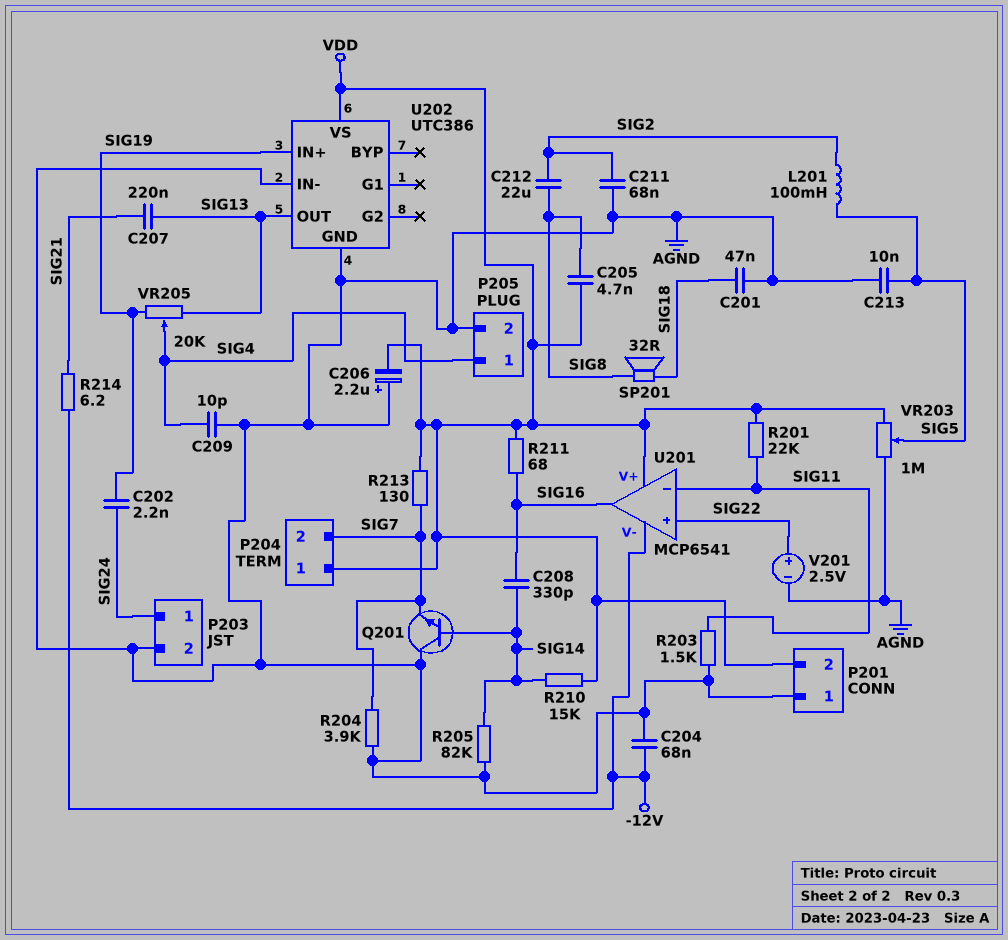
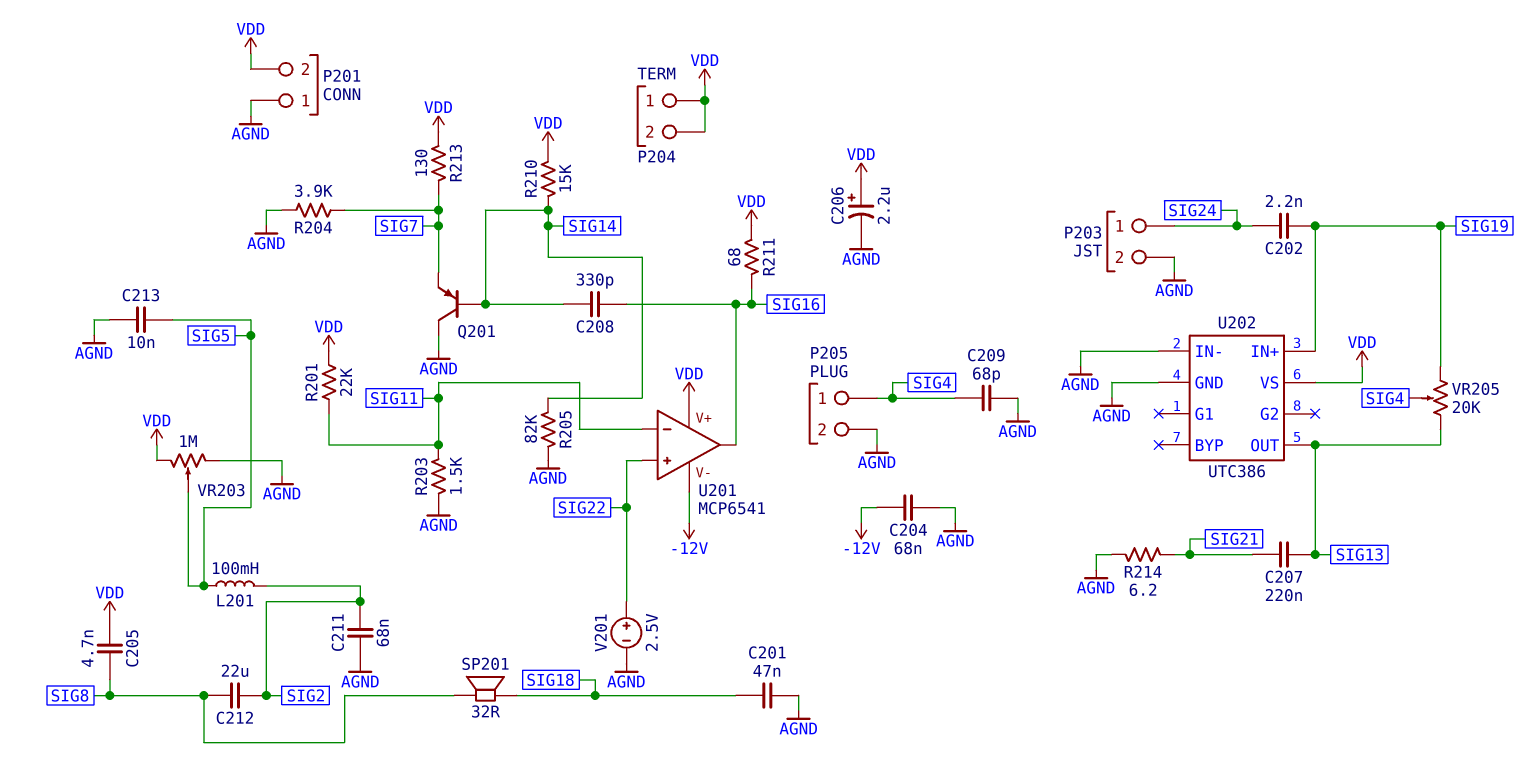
C206: 2.2uF (plus AGND, minus VDD) -> 2.2uF (plus VDD, minus AGND)
C209: 10pF (AGND, SIG4) -> 68pF (AGND, SIG4)
P204 pin 2: SIG7 -> VDD
Q201: NPN (B SIG14, C AGND, E SIG7) -> PNP (B SIG14, C AGND, E SIG7)
R214: 6.2 (-12V, SIG21) -> 6.2 (AGND, SIG21)

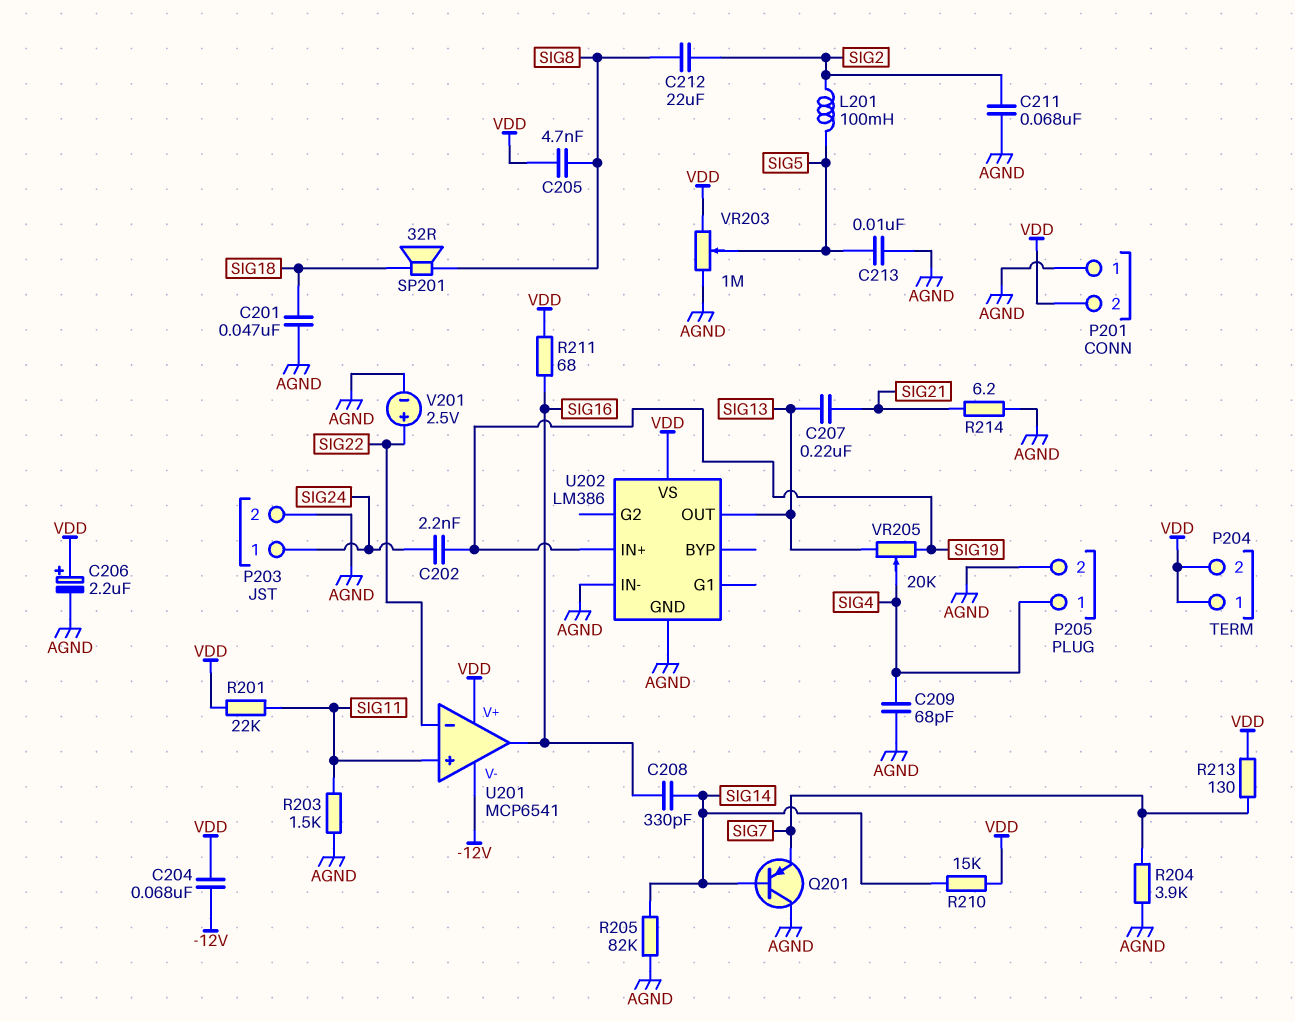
C204: 68nF (-12V, AGND) -> 68nF (-12V, VDD)
U201 pin in+: SIG22 -> SIG11
U201 pin in-: SIG11 -> SIG22
U202: UTC386 -> LM386

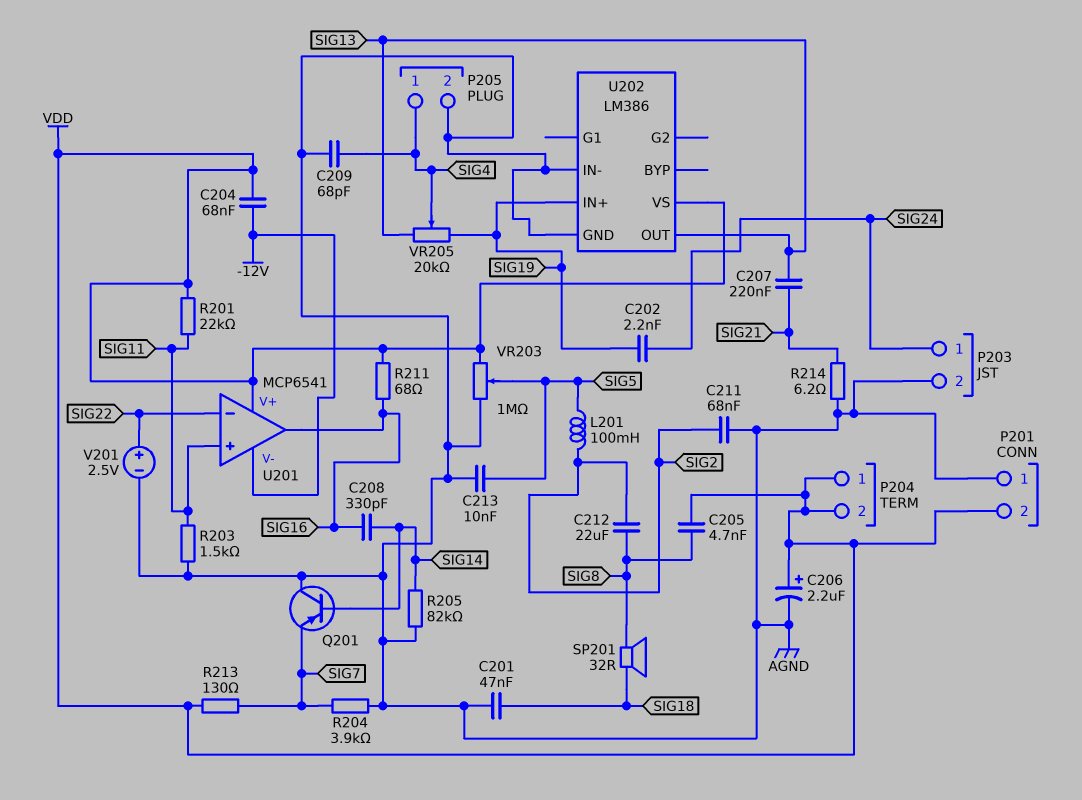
R210: 15k (SIG14, VDD) -> none

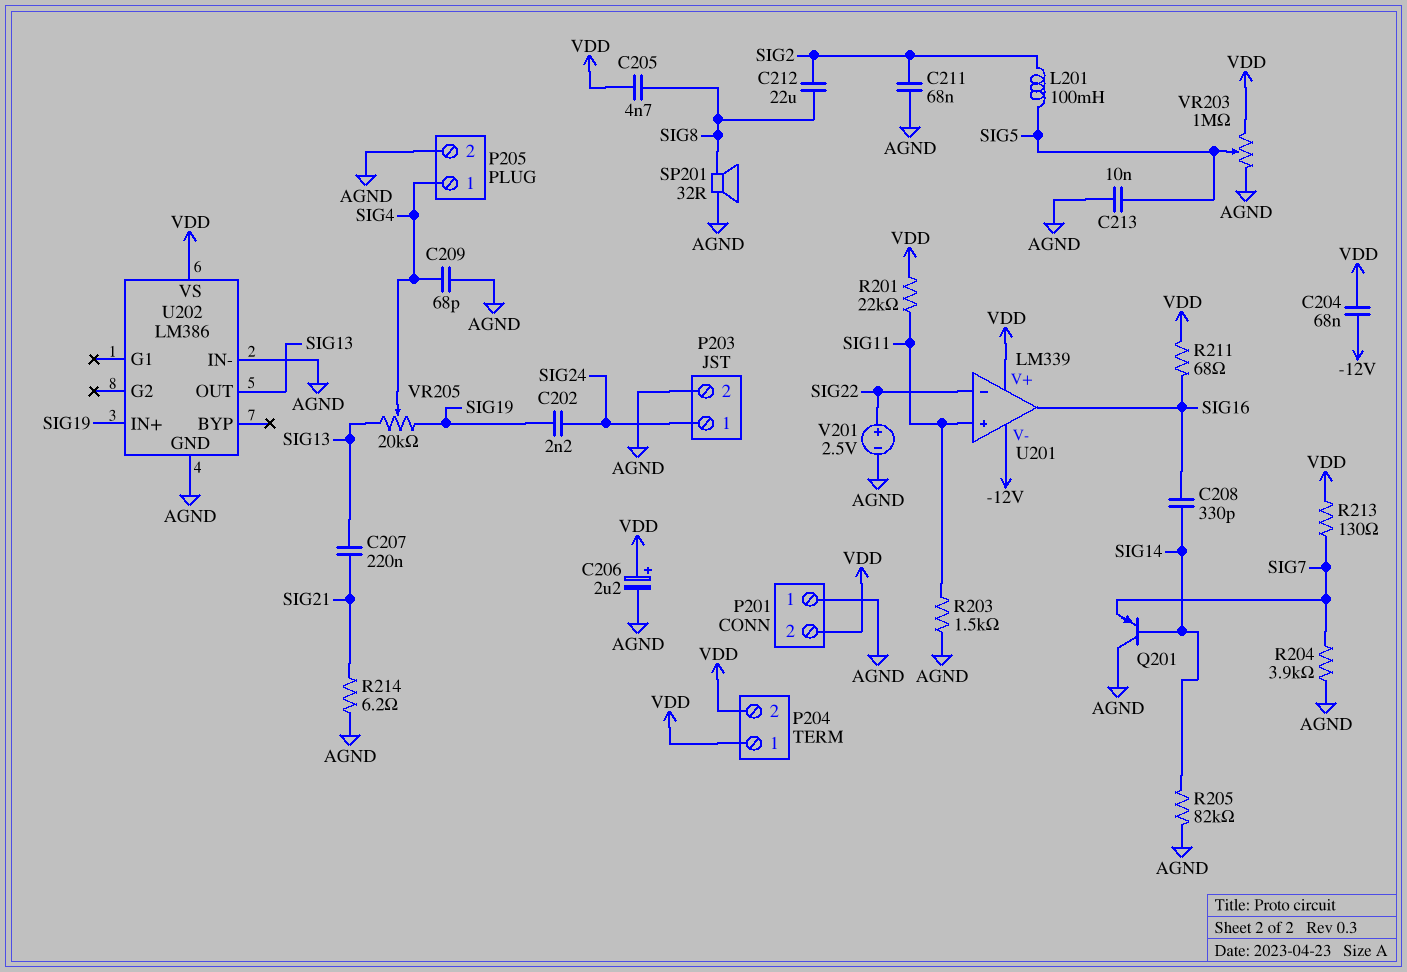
C201: 47nF (AGND, SIG18) -> none
SP201: speaker 32R (SIG8, SIG18) -> speaker 32R (AGND, SIG8)
U201: MCP6541 -> LM339

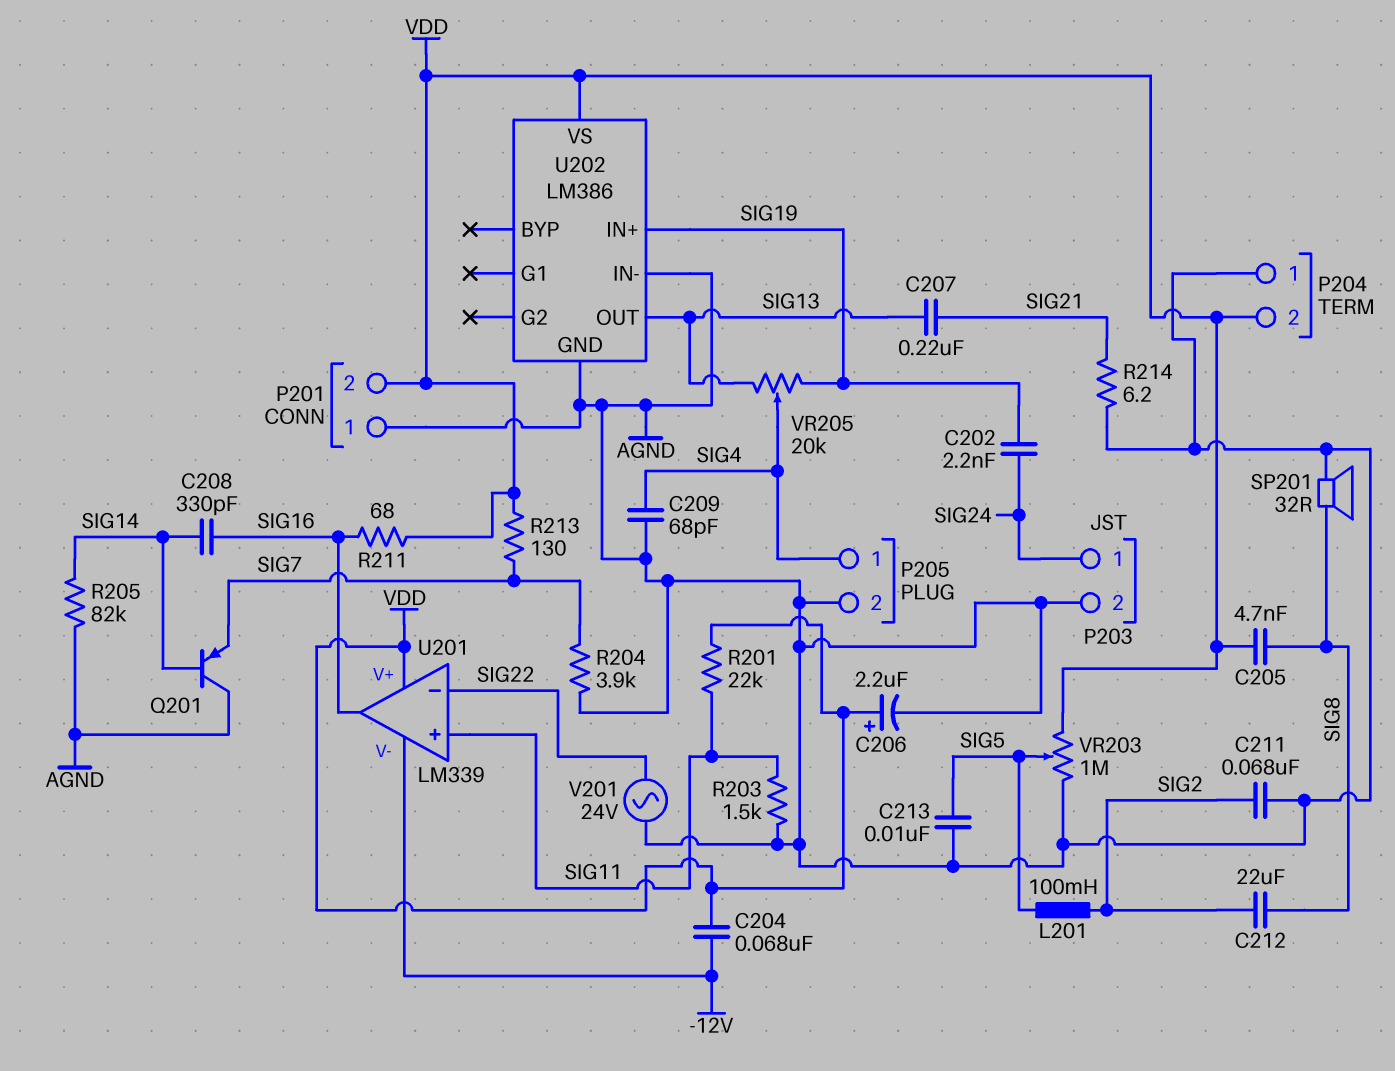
P204 pin 1: VDD -> AGND
V201: 2.5V (plus SIG22, minus AGND) -> AC 24V (AGND, SIG22)

